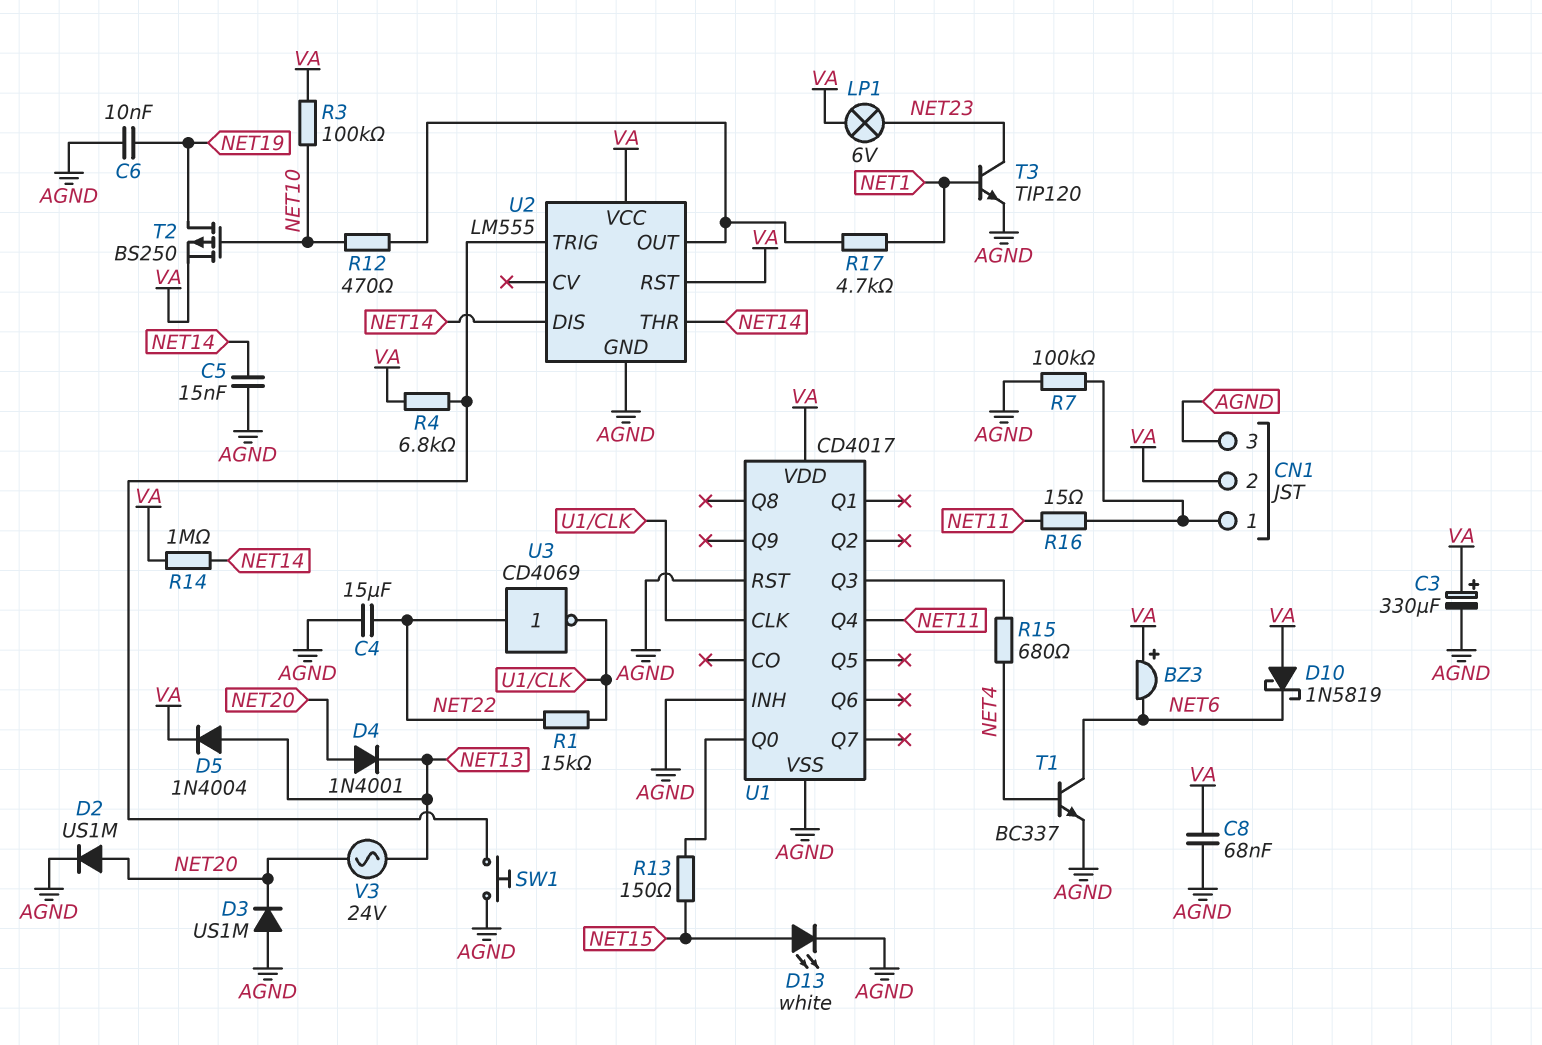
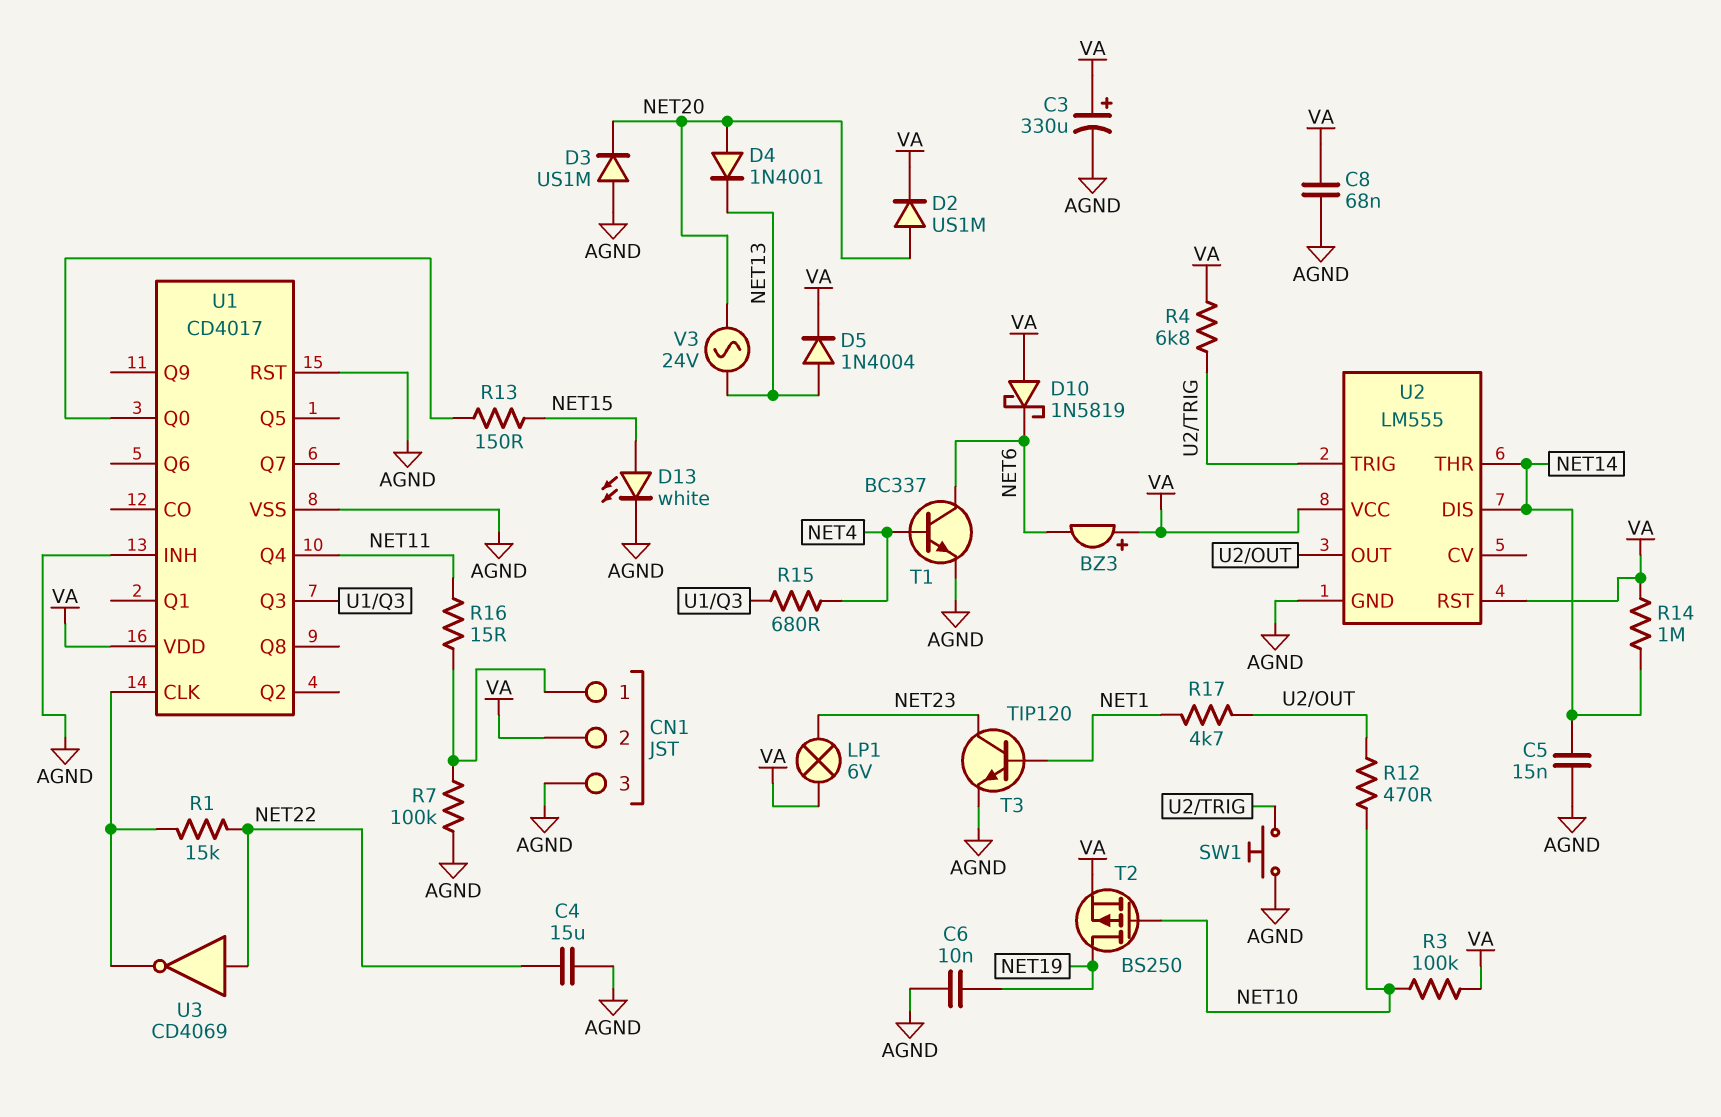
D2: diode US1M (A NET20, K AGND) -> diode US1M (A NET20, K VA)

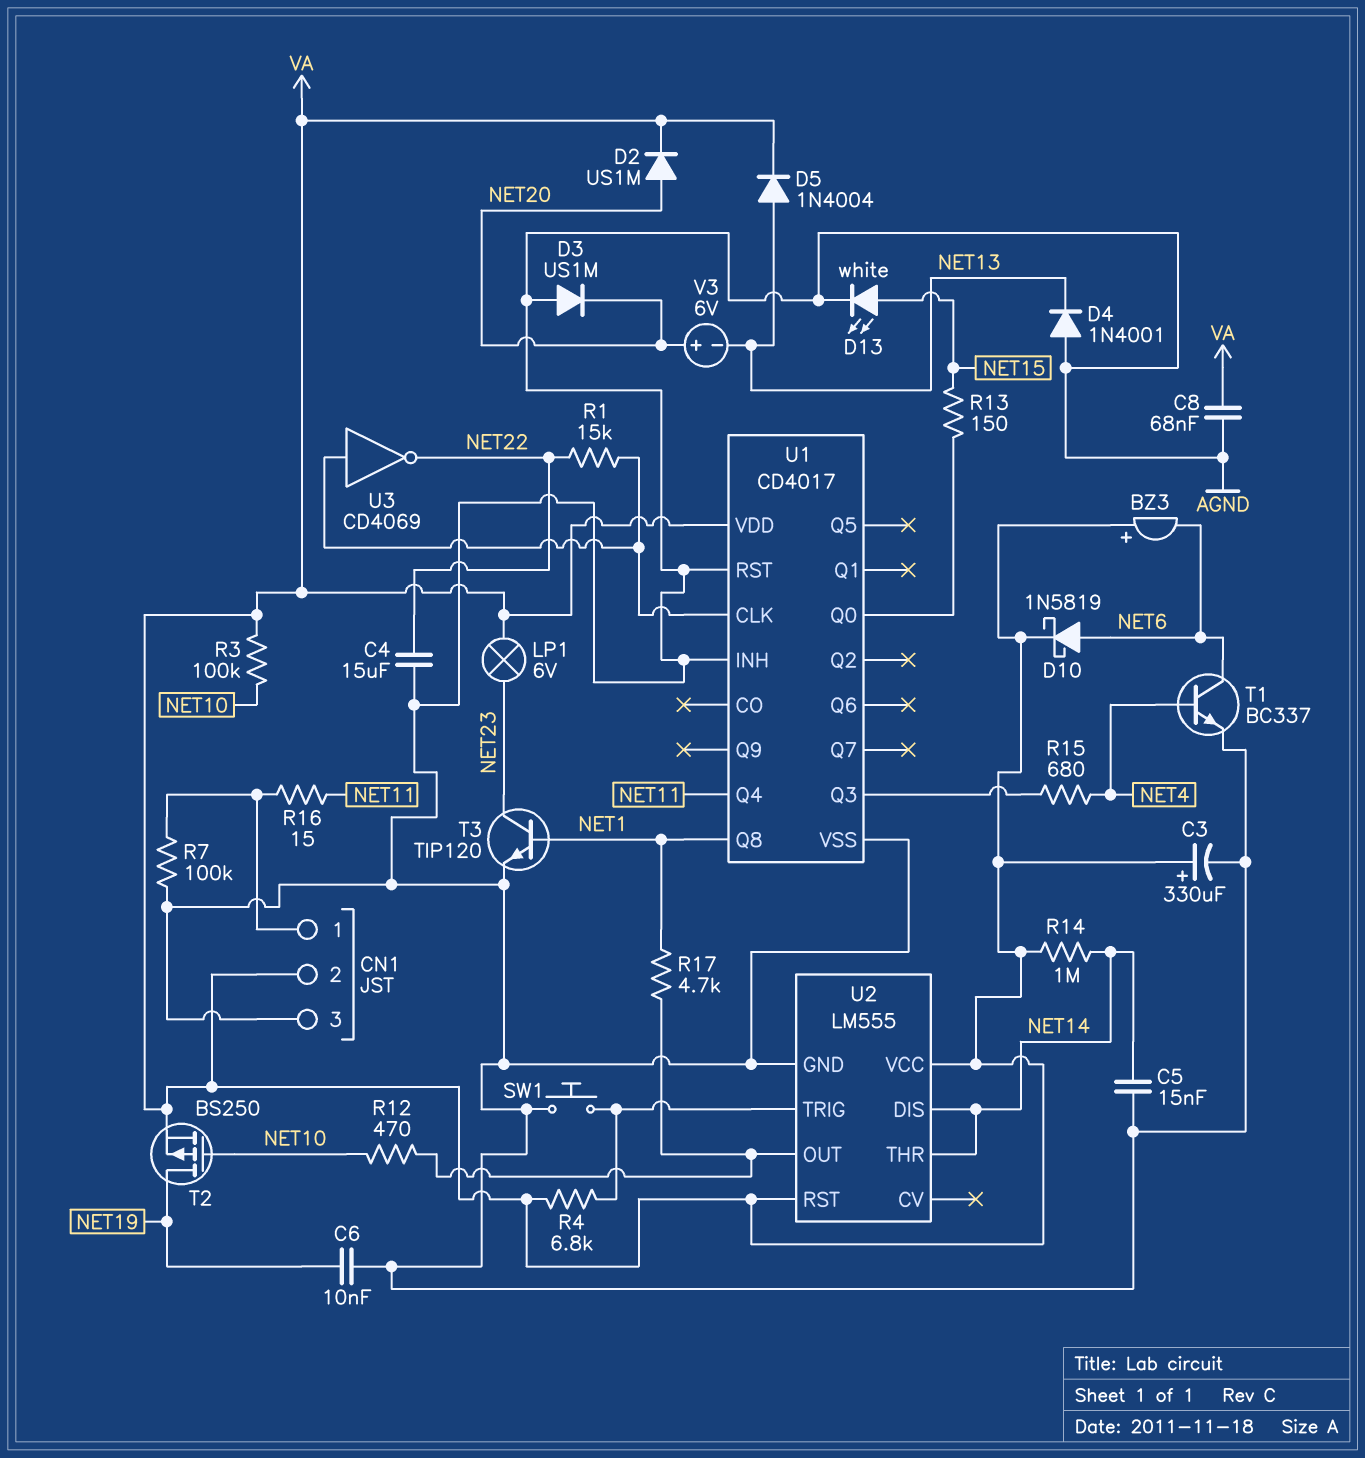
D4: diode 1N4001 (A NET20, K NET13) -> diode 1N4001 (A AGND, K NET13)
D10: schottky 1N5819 (A VA, K NET6) -> schottky 1N5819 (A NET6, K VA)
U1 pin Q8: none -> NET1
U3: NOT CD4069 (in NET22, out U1/CLK) -> NOT CD4069 (in U1/CLK, out NET22)
V3: AC 24V (NET13, NET20) -> 6V (plus NET20, minus NET13)

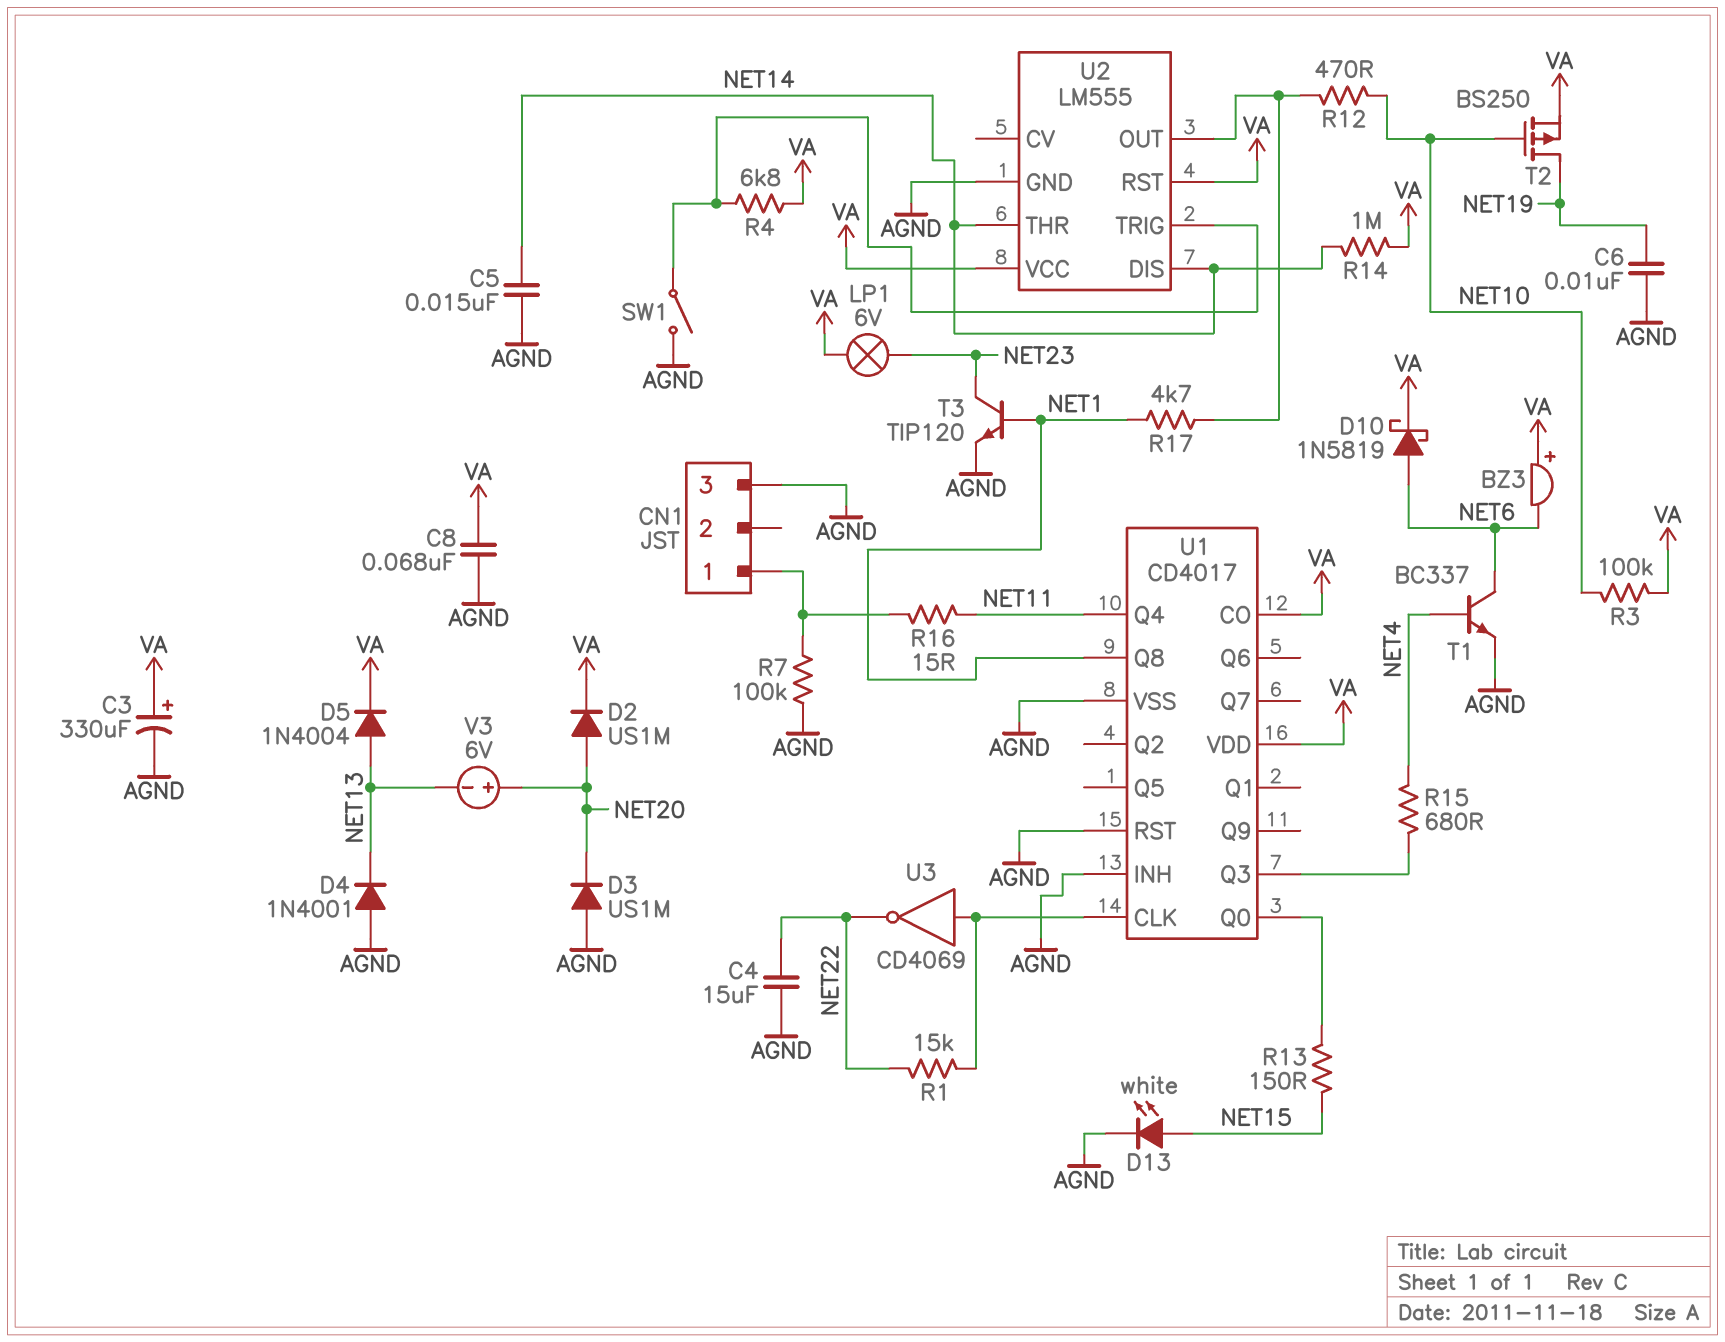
CN1 pin 2: VA -> none
SW1: button (AGND, U2/TRIG) -> switch (AGND, U2/TRIG)
U1 pin CO: none -> VA

